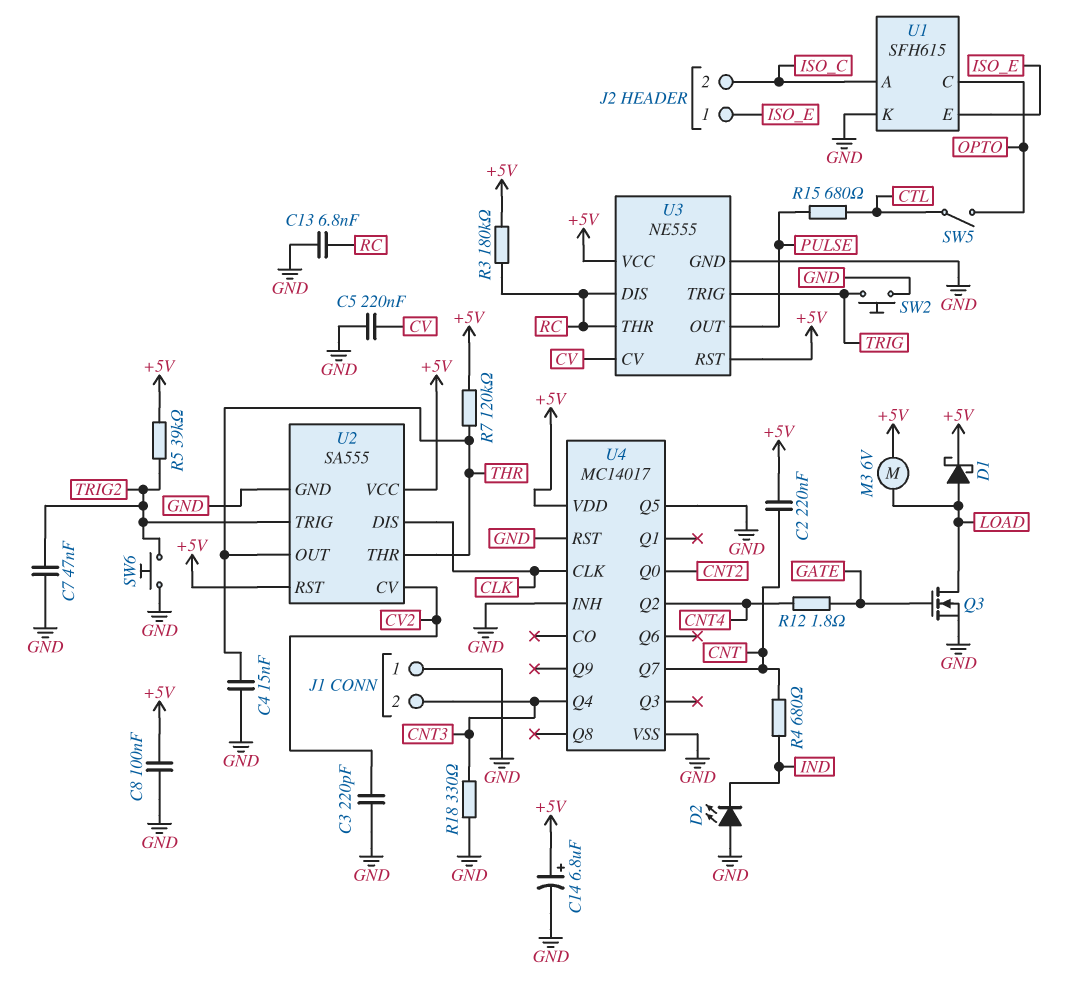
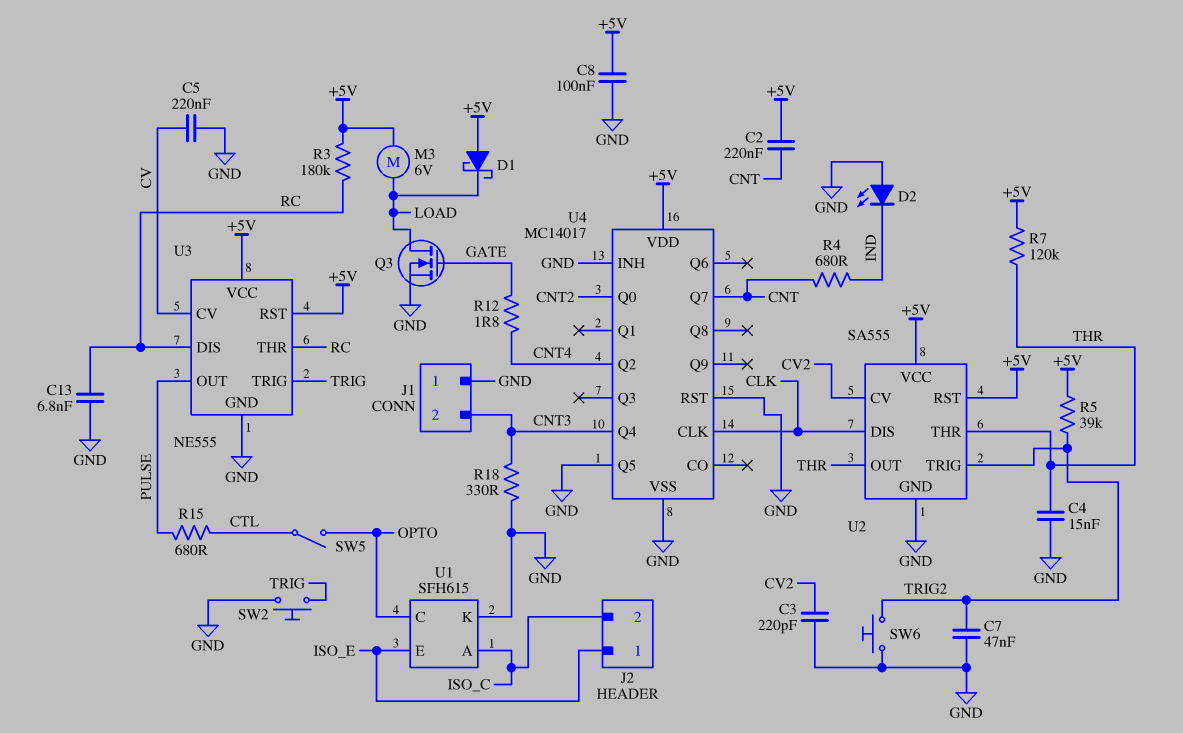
C14: 6.8uF (plus +5V, minus GND) -> none
D1: schottky (A LOAD, K +5V) -> schottky (A +5V, K LOAD)

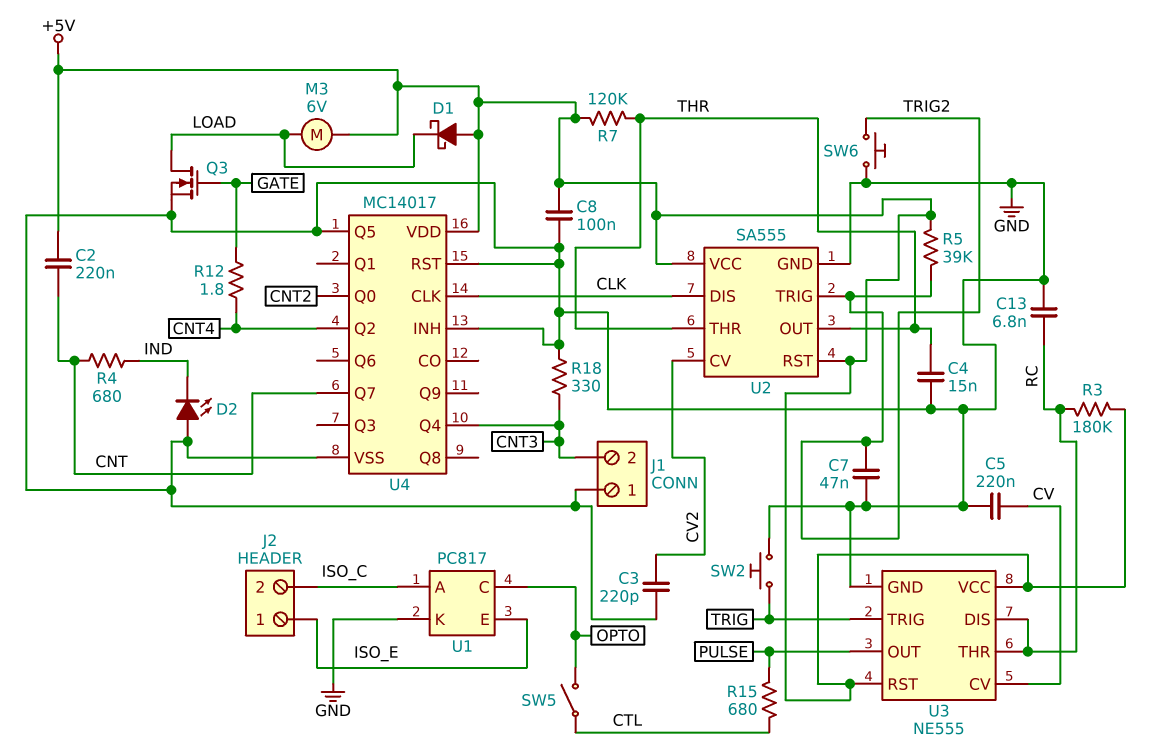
U1: SFH615 -> PC817

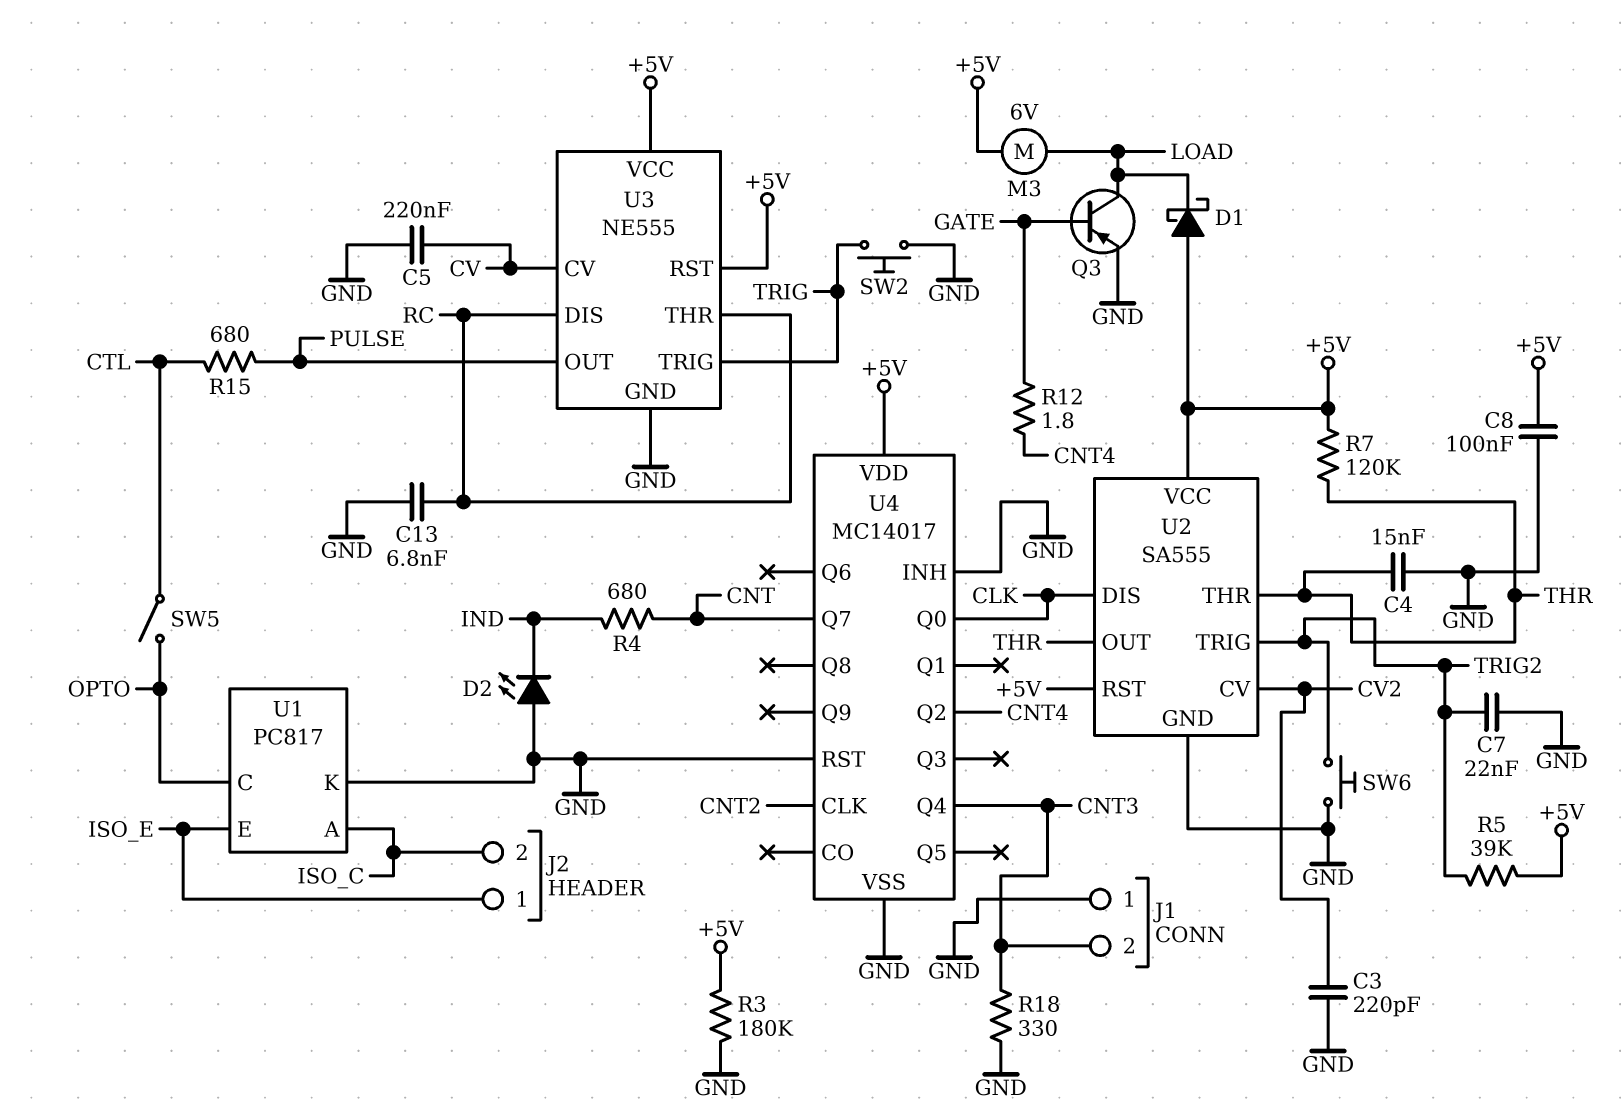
C2: 220nF (+5V, CNT) -> none
C7: 47nF (GND, TRIG2) -> 22nF (GND, TRIG2)
Q3: NMOS (G GATE, D LOAD, S GND) -> PNP (B GATE, C LOAD, E GND)
R3: 180k (+5V, RC) -> 180k (+5V, GND)
U4 pin CLK: CLK -> CNT2
U4 pin Q0: CNT2 -> CLK
U4 pin Q5: GND -> none

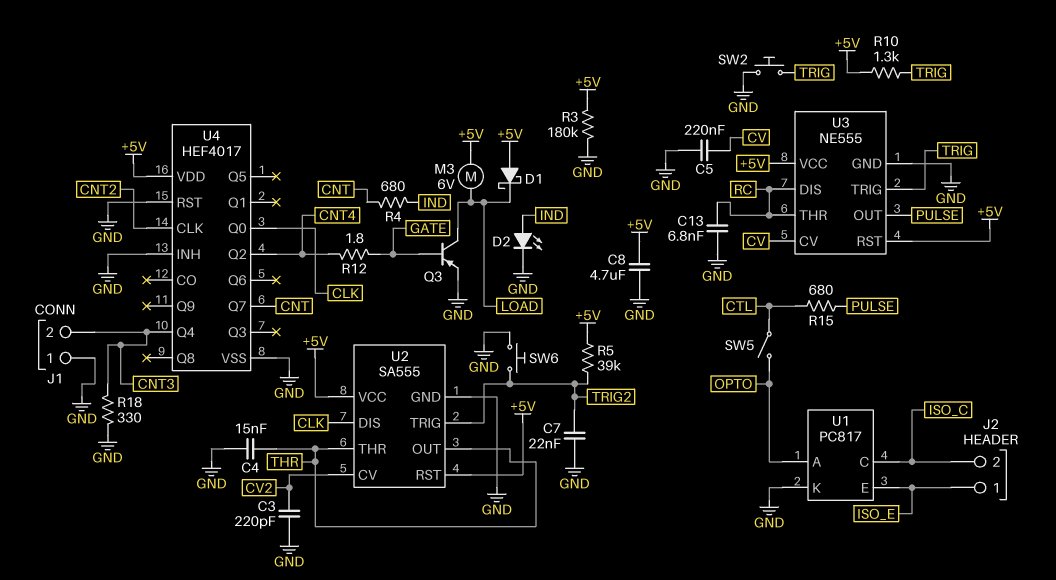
C8: 100nF (+5V, GND) -> 4.7uF (+5V, GND)
D2: LED (A GND, K IND) -> LED (A IND, K GND)
R7: 120k (+5V, THR) -> none
R10: none -> 1.3k (+5V, TRIG)
U1 pin A: ISO_C -> OPTO
U1 pin C: OPTO -> ISO_C
U4: MC14017 -> HEF4017

